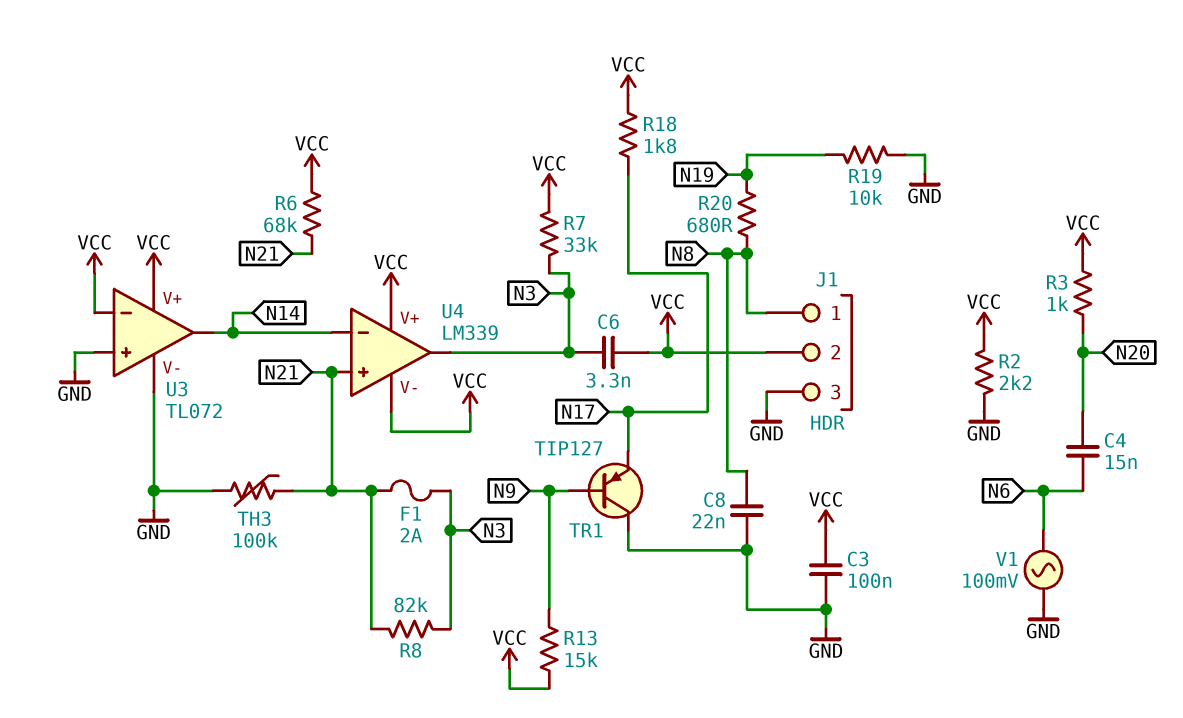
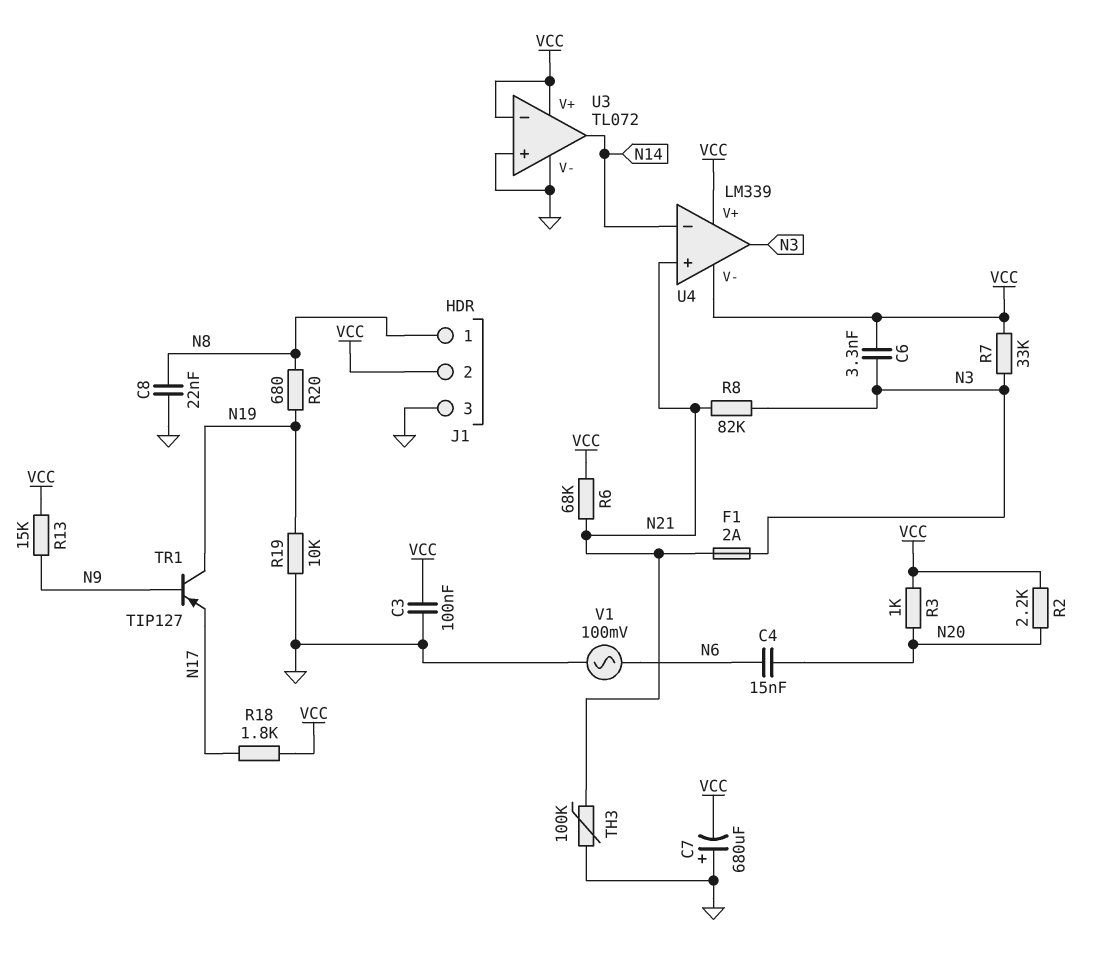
C7: none -> 680uF (plus GND, minus VCC)
R2: 2.2k (GND, VCC) -> 2.2k (N20, VCC)
TR1: PNP TIP127 (B N9, C GND, E N17) -> PNP TIP127 (B N9, C N19, E N17)

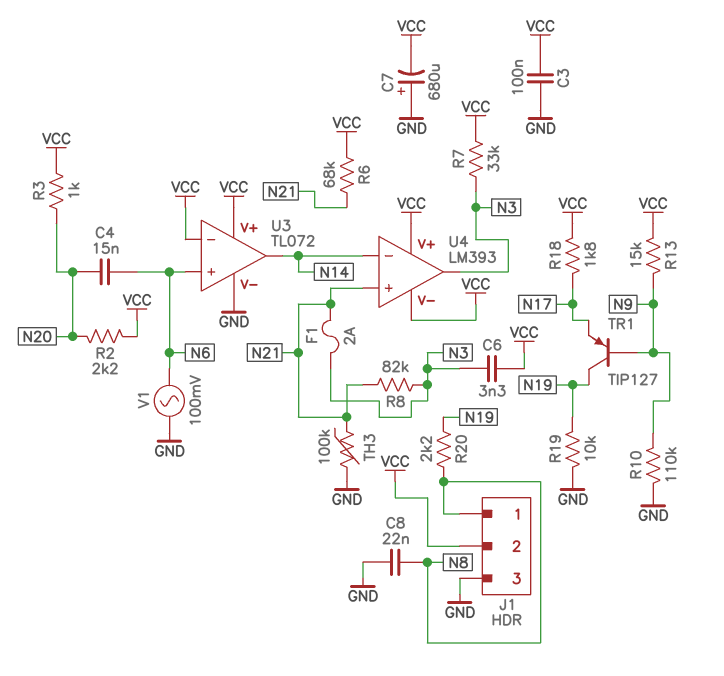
R10: none -> 110k (GND, N9)
R20: 680 (N8, N19) -> 2.2k (N8, N19)
U3 pin in+: GND -> N6
U4: LM339 -> LM393

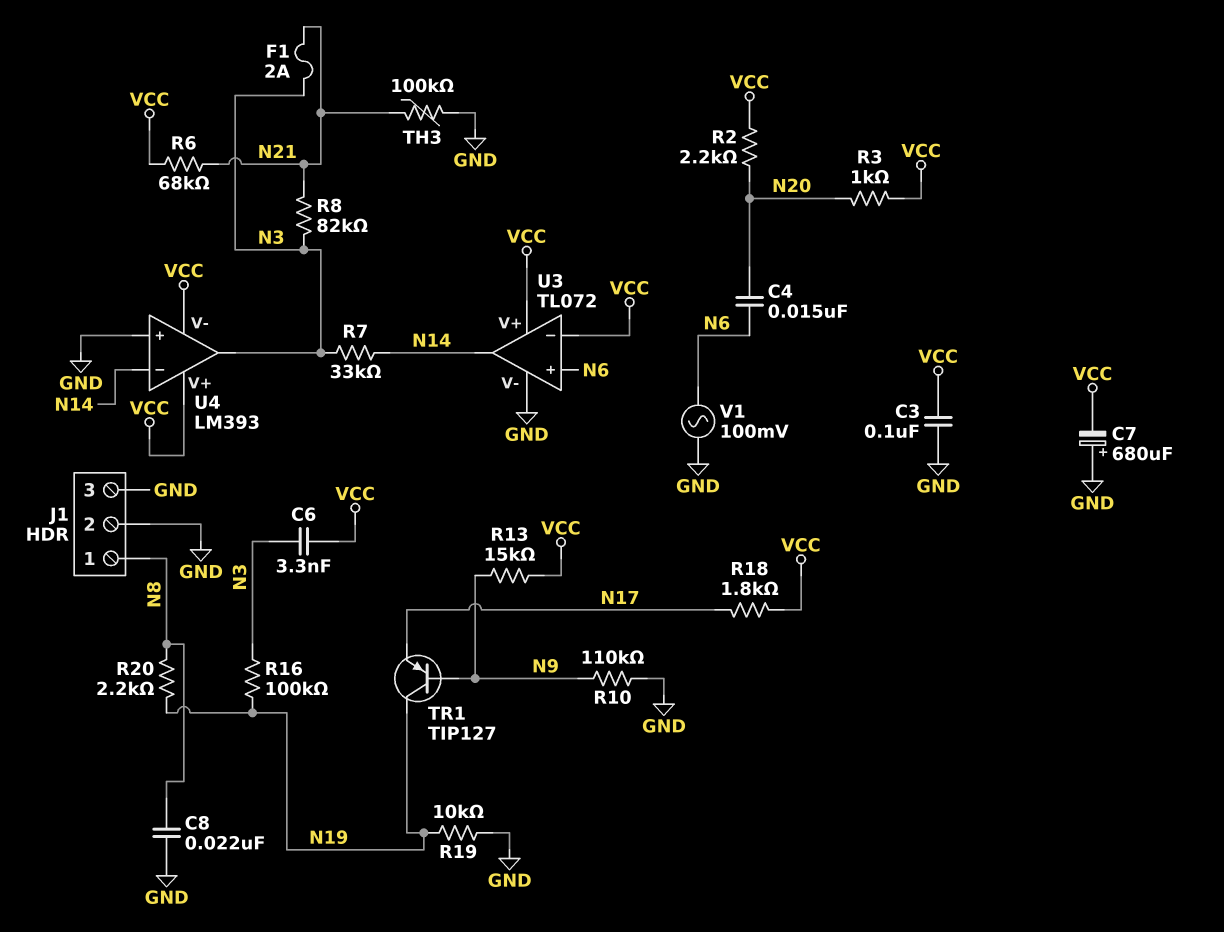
J1 pin 2: VCC -> GND
R7: 33k (N3, VCC) -> 33k (N3, N14)
R16: none -> 100k (N3, N19)
U4 pin in+: N21 -> GND

